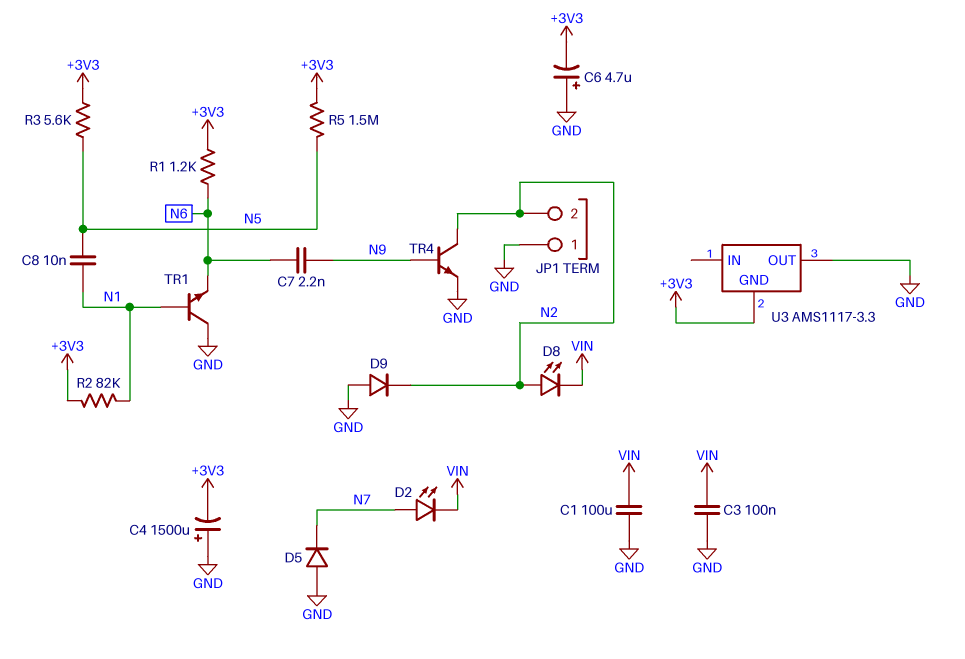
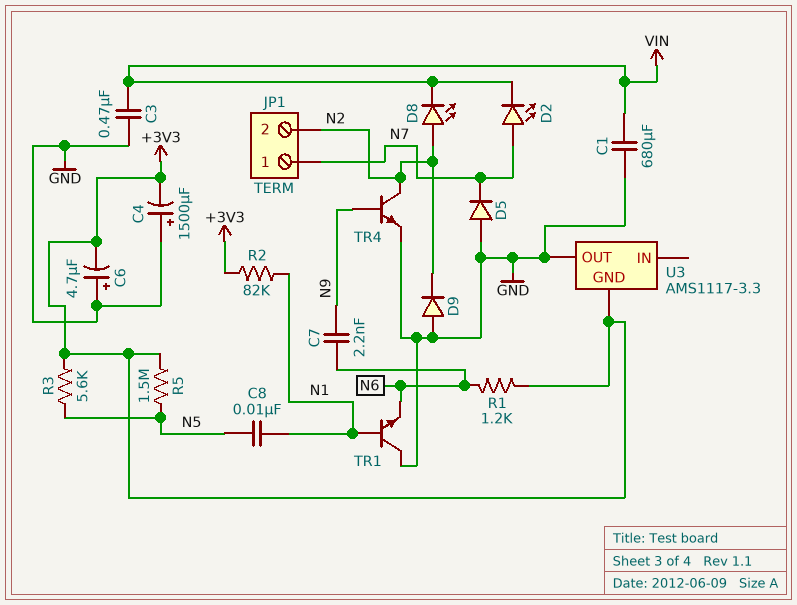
C1: 100uF (GND, VIN) -> 680uF (GND, VIN)
C3: 100nF (GND, VIN) -> 470nF (GND, VIN)
JP1 pin 1: GND -> N7

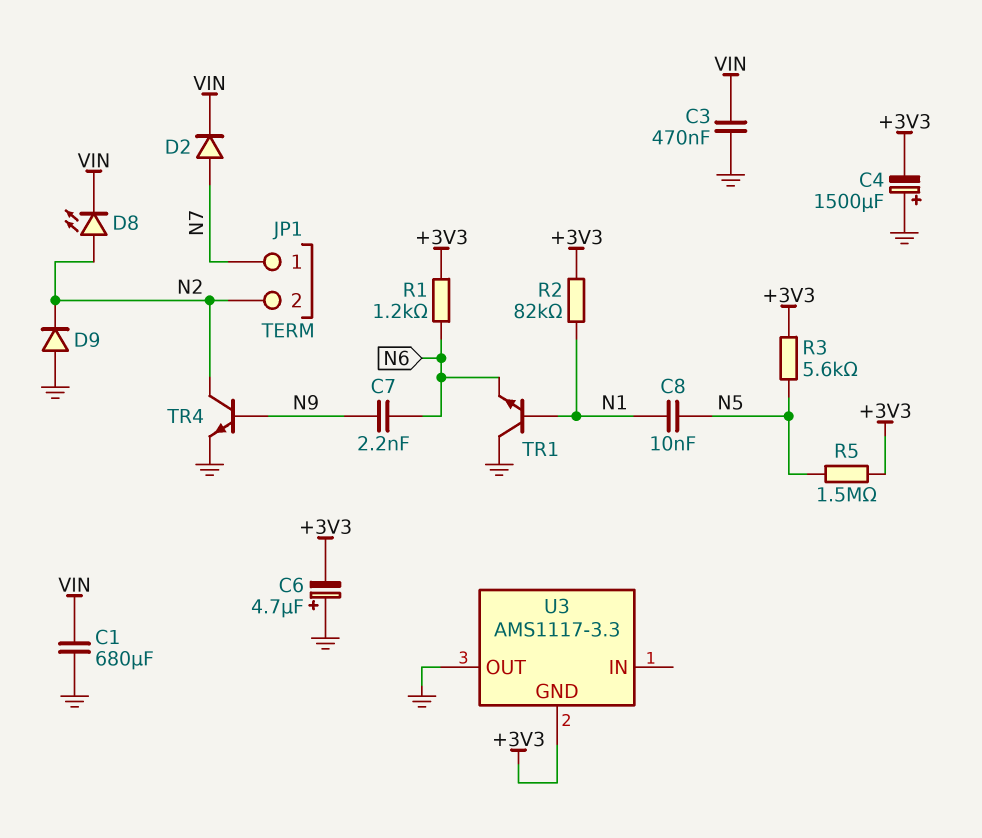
D2: LED (A N7, K VIN) -> diode (A N7, K VIN)
D5: diode (A GND, K N7) -> none

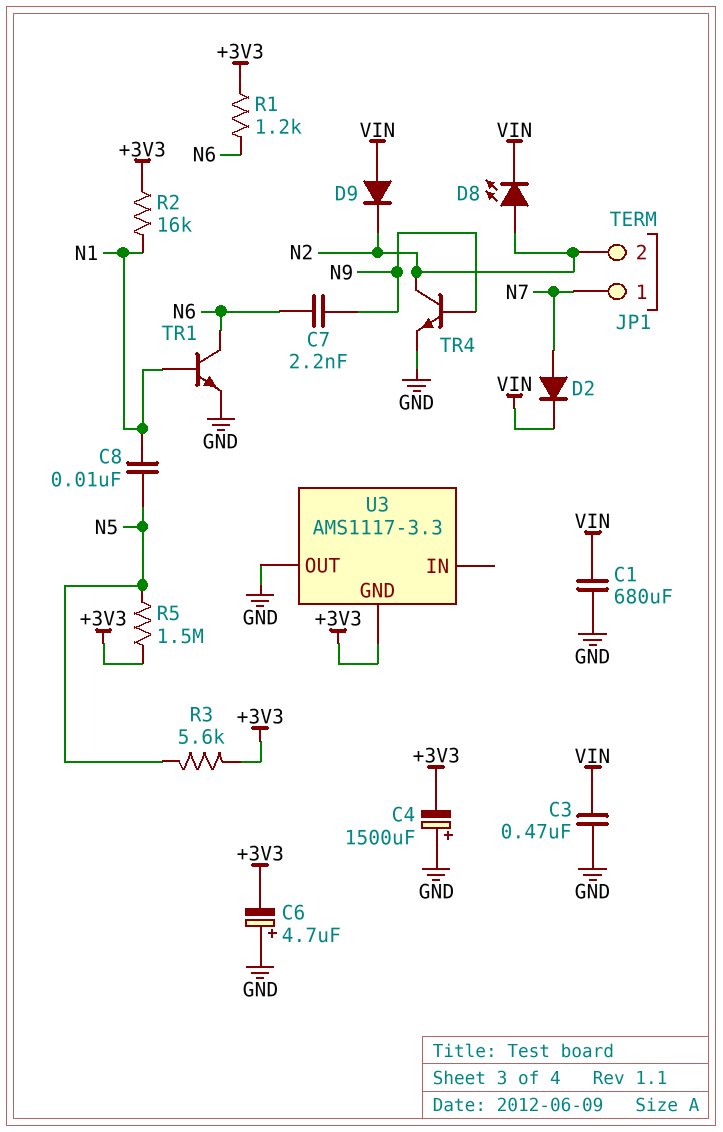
D9: diode (A GND, K N2) -> diode (A VIN, K N2)
R2: 82k (+3V3, N1) -> 16k (+3V3, N1)
TR1: NPN (B N1, C GND, E N6) -> NPN (B N1, C N6, E GND)

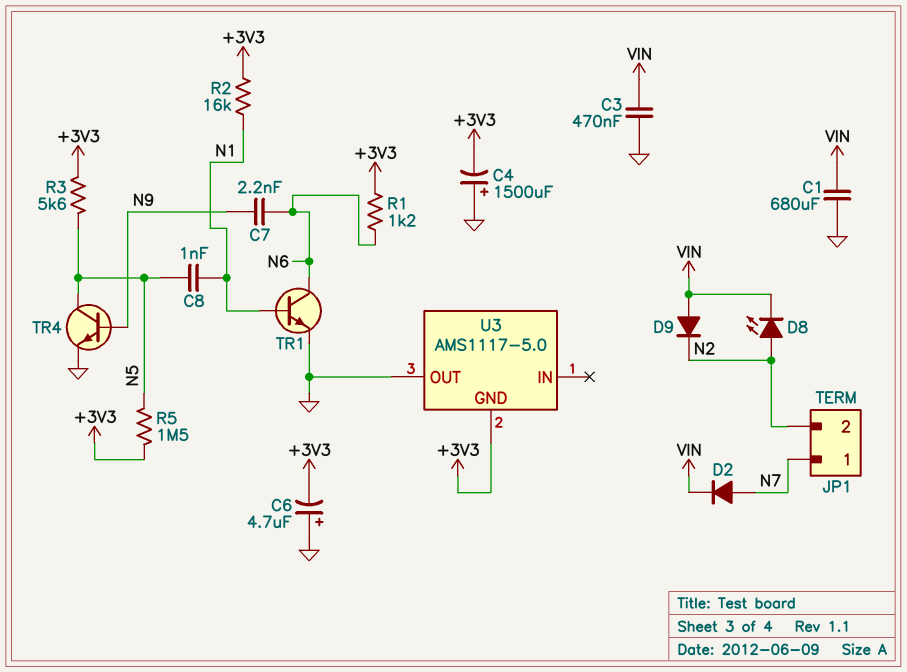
C8: 10nF (N1, N5) -> 1nF (N1, N5)
TR4: NPN (B N9, C N2, E GND) -> NPN (B N9, C N5, E GND)
U3: AMS1117-3.3 -> AMS1117-5.0

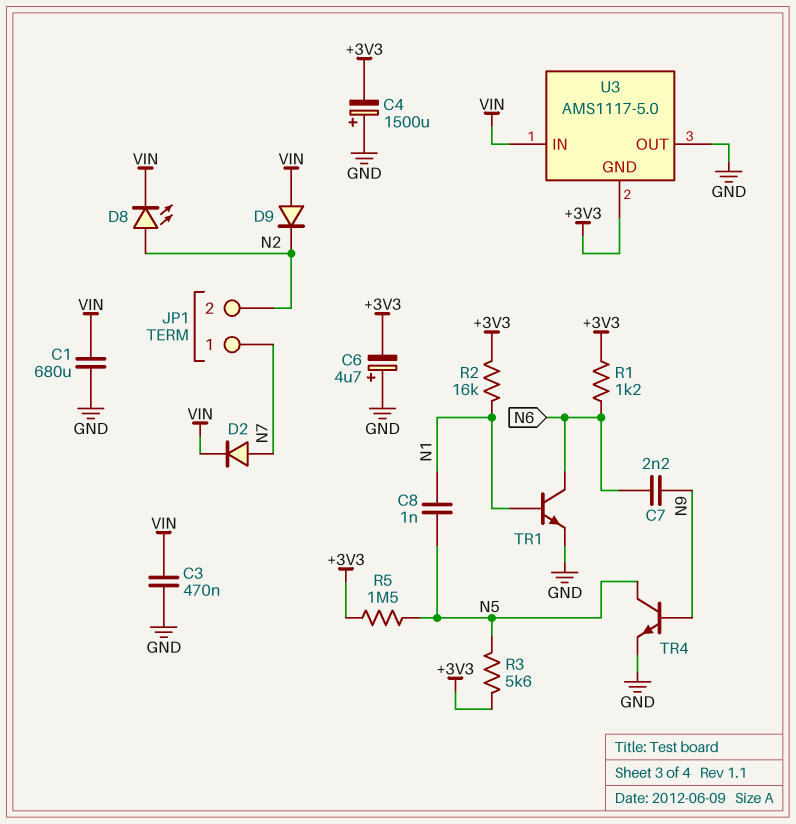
U3 pin IN: none -> VIN

